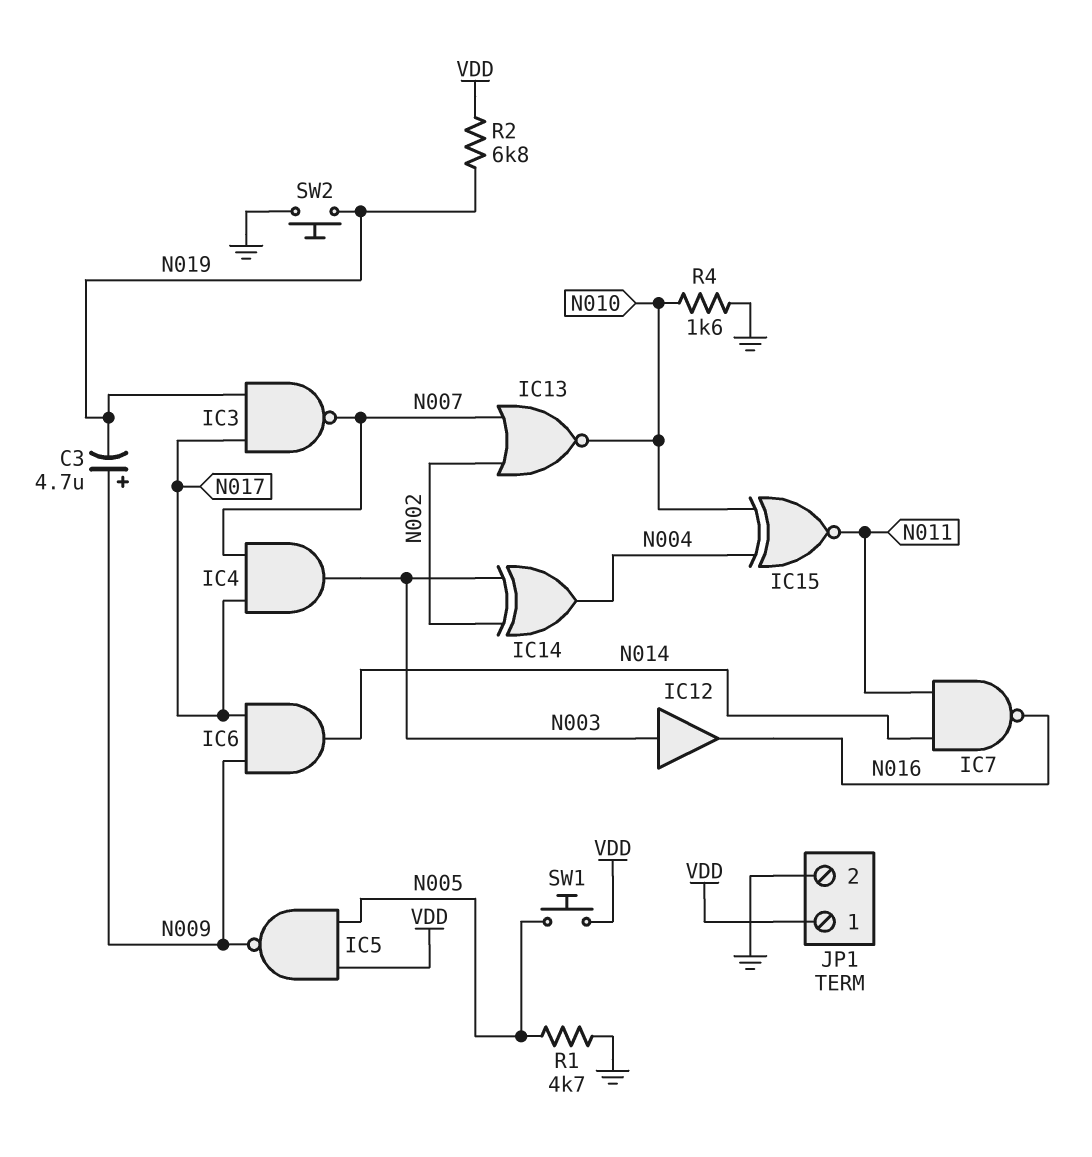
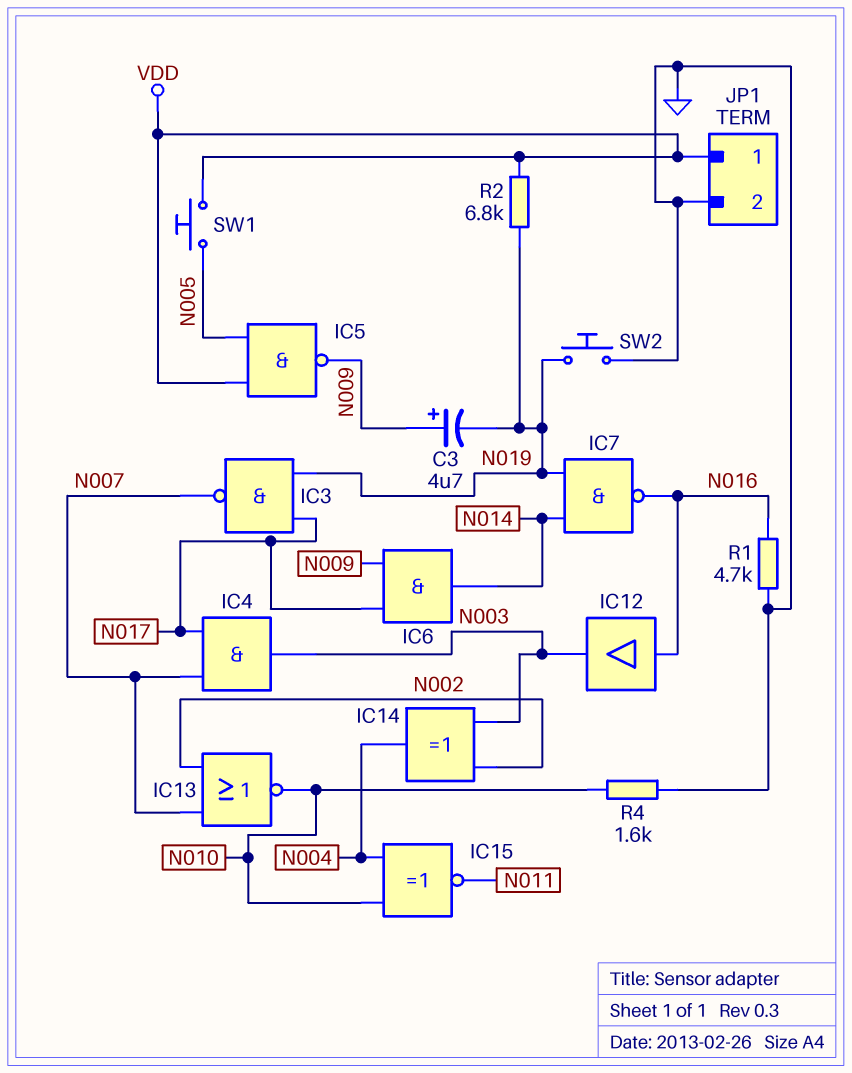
IC7: NAND (in N011, in N014, out N016) -> NAND (in N014, in N019, out N016)
IC12: buffer (in N003, out N016) -> buffer (in N016, out N003)
R1: 4.7k (GND, N005) -> 4.7k (GND, N016)

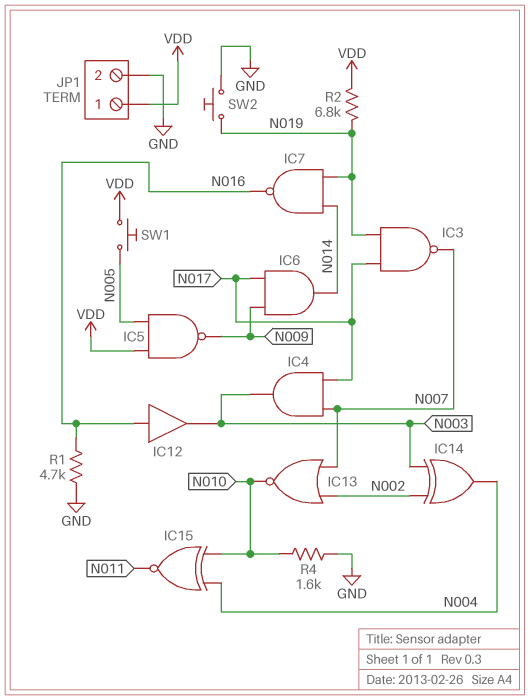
C3: 4.7uF (plus N009, minus N019) -> none

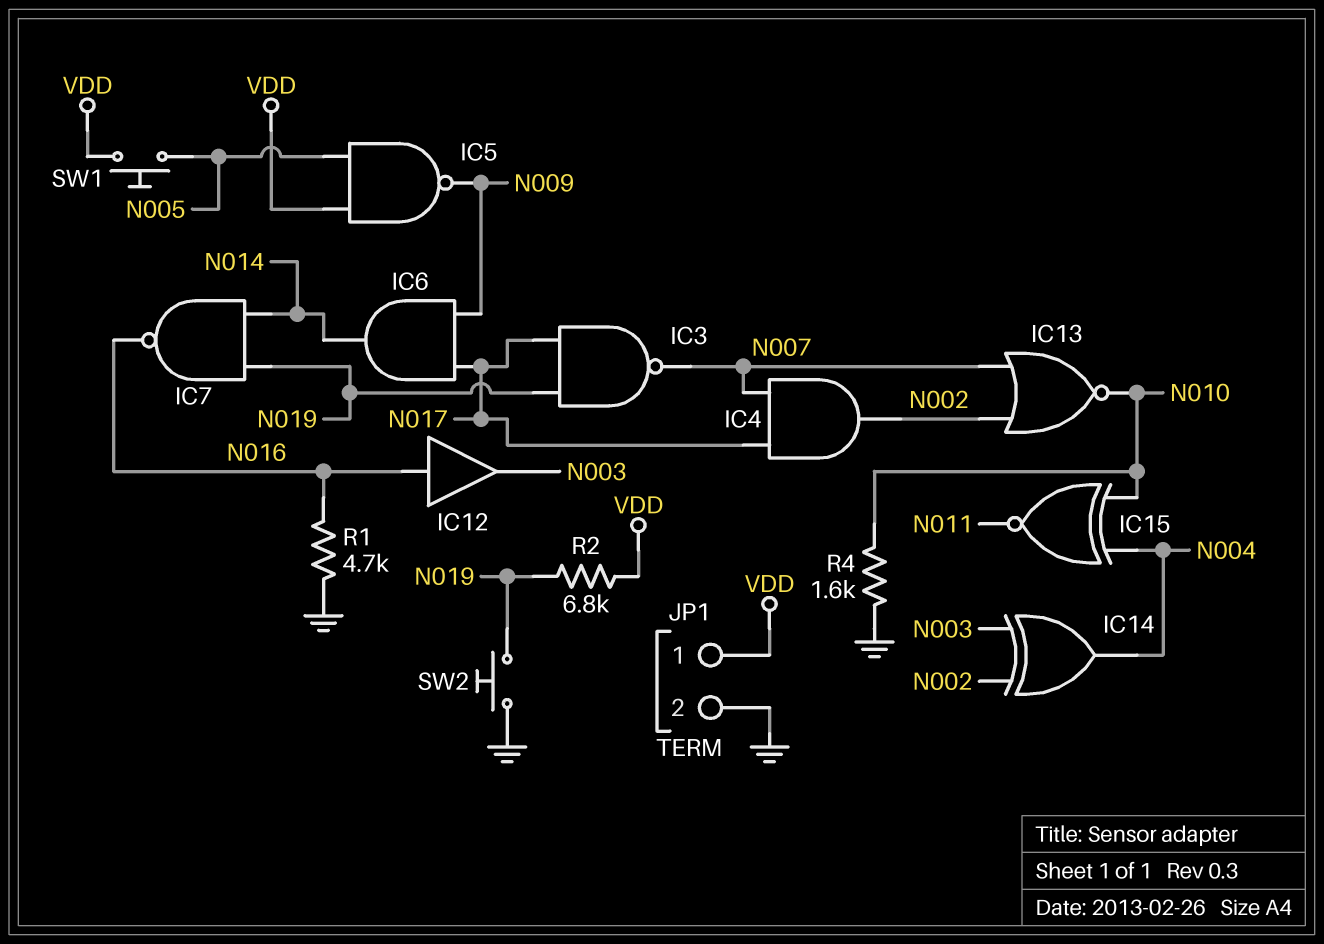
IC4: AND (in N007, in N017, out N003) -> AND (in N007, in N017, out N002)

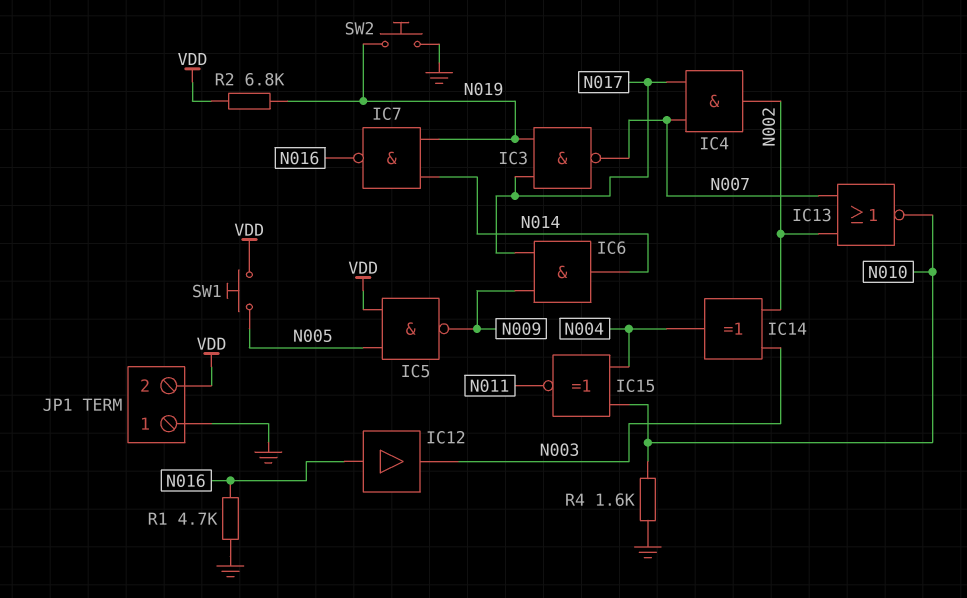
JP1 pin 1: VDD -> GND
JP1 pin 2: GND -> VDD

